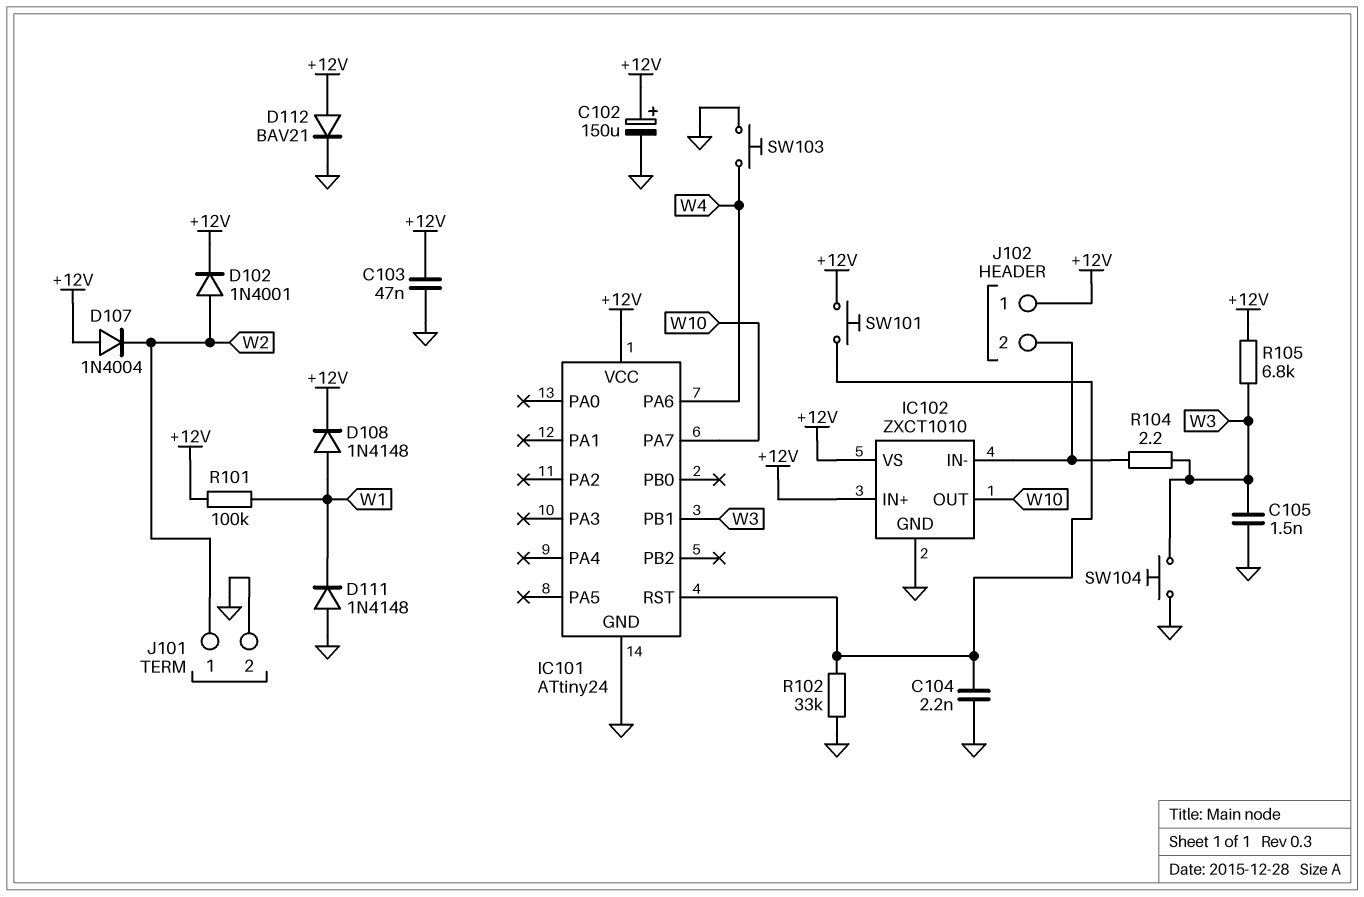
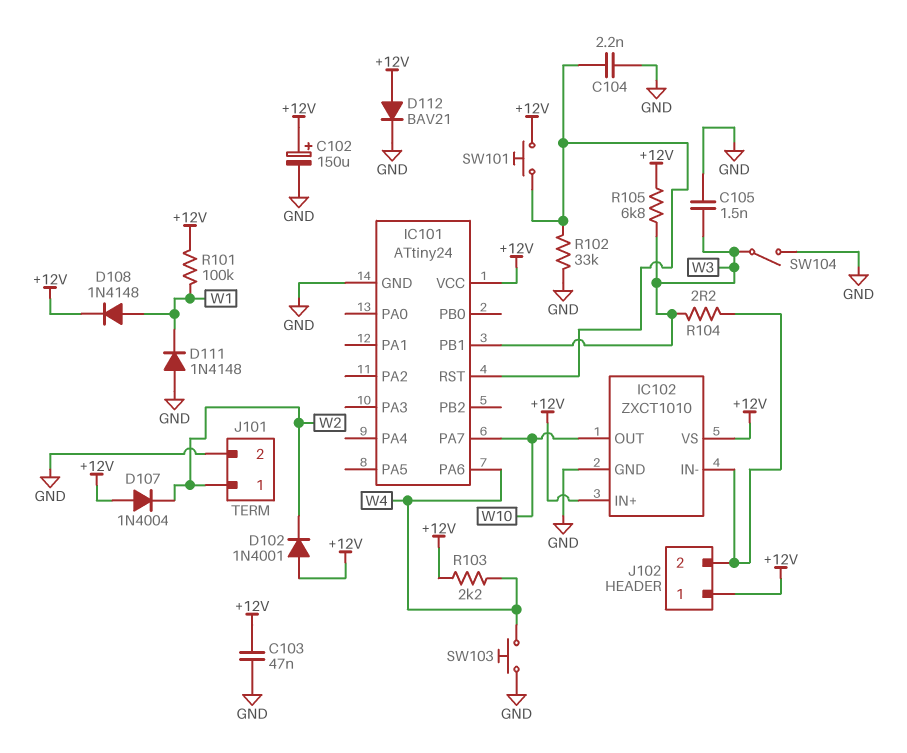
D102: diode 1N4001 (A W2, K +12V) -> diode 1N4001 (A +12V, K W2)
R103: none -> 2.2k (+12V, W4)
SW104: button (GND, W3) -> switch (GND, W3)

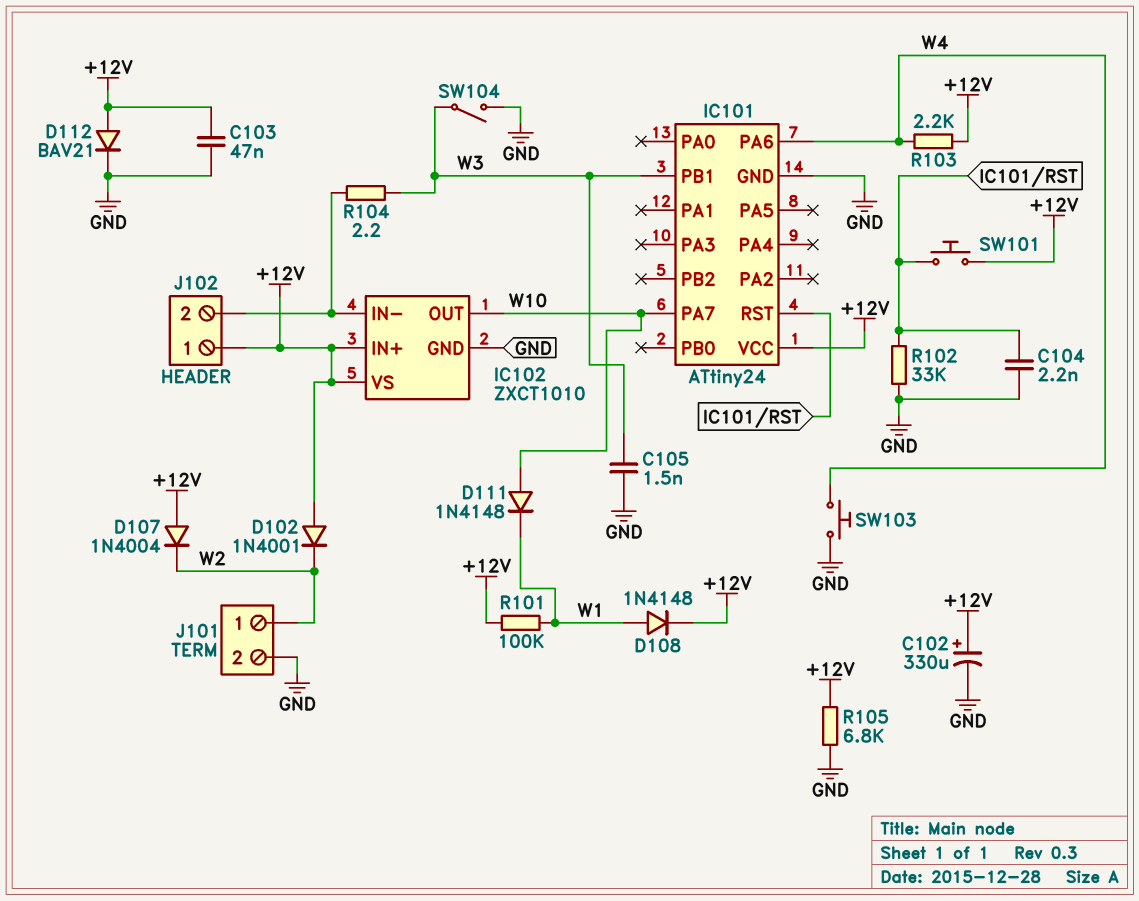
C102: 150uF (plus +12V, minus GND) -> 330uF (plus +12V, minus GND)
D111: diode 1N4148 (A GND, K W1) -> diode 1N4148 (A W10, K W1)
R105: 6.8k (+12V, W3) -> 6.8k (+12V, GND)

